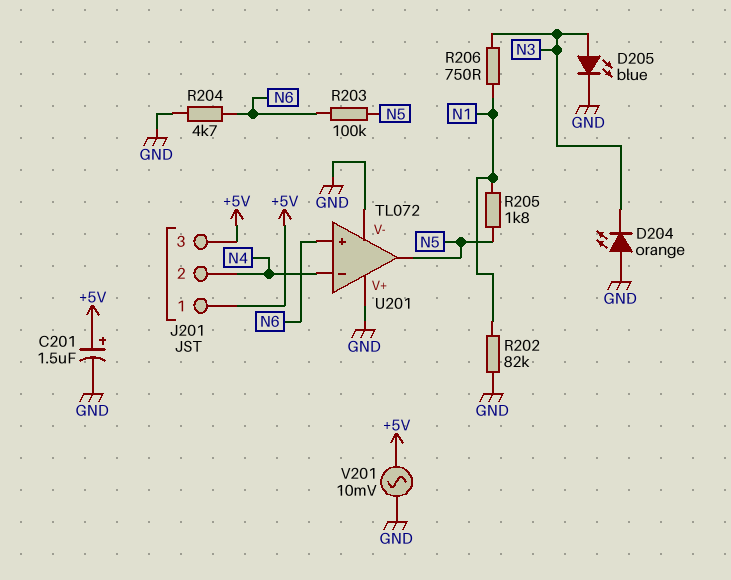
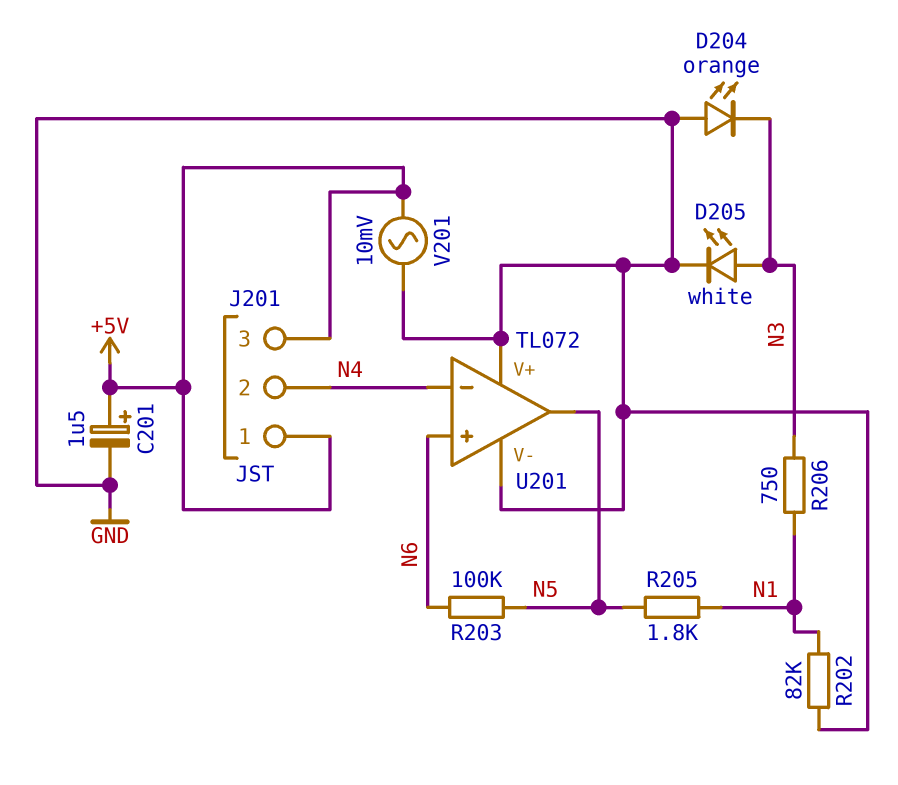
D205: LED blue (A N3, K GND) -> LED white (A N3, K GND)
R204: 4.7k (GND, N6) -> none

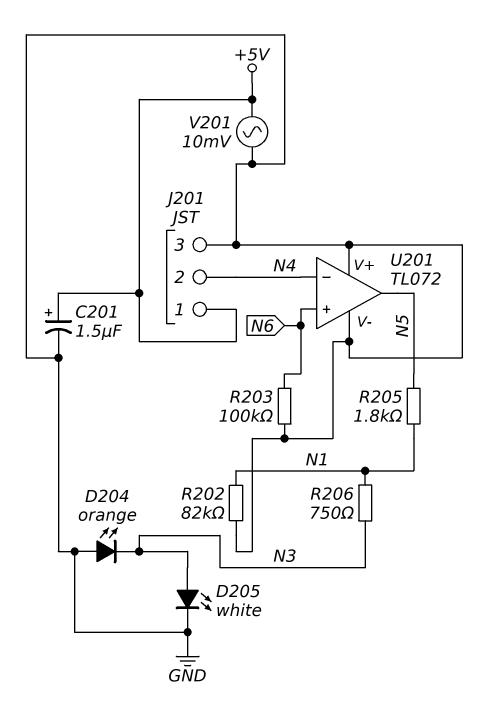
J201 pin 3: +5V -> GND
R203: 100k (N5, N6) -> 100k (GND, N6)

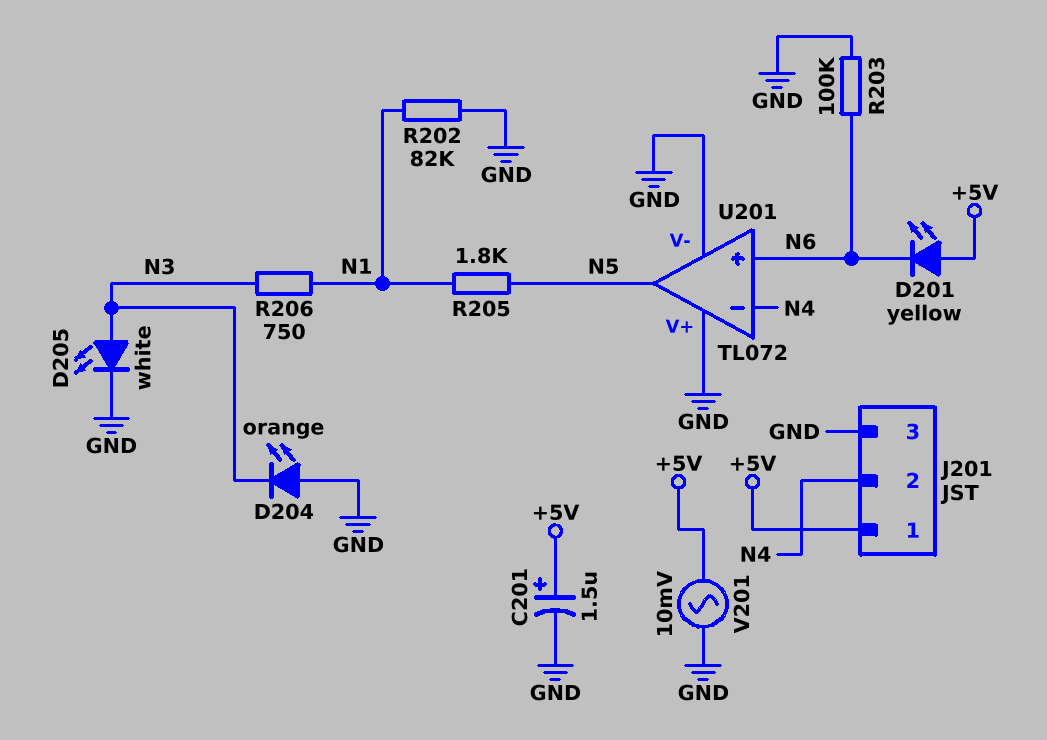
D201: none -> LED yellow (A +5V, K N6)

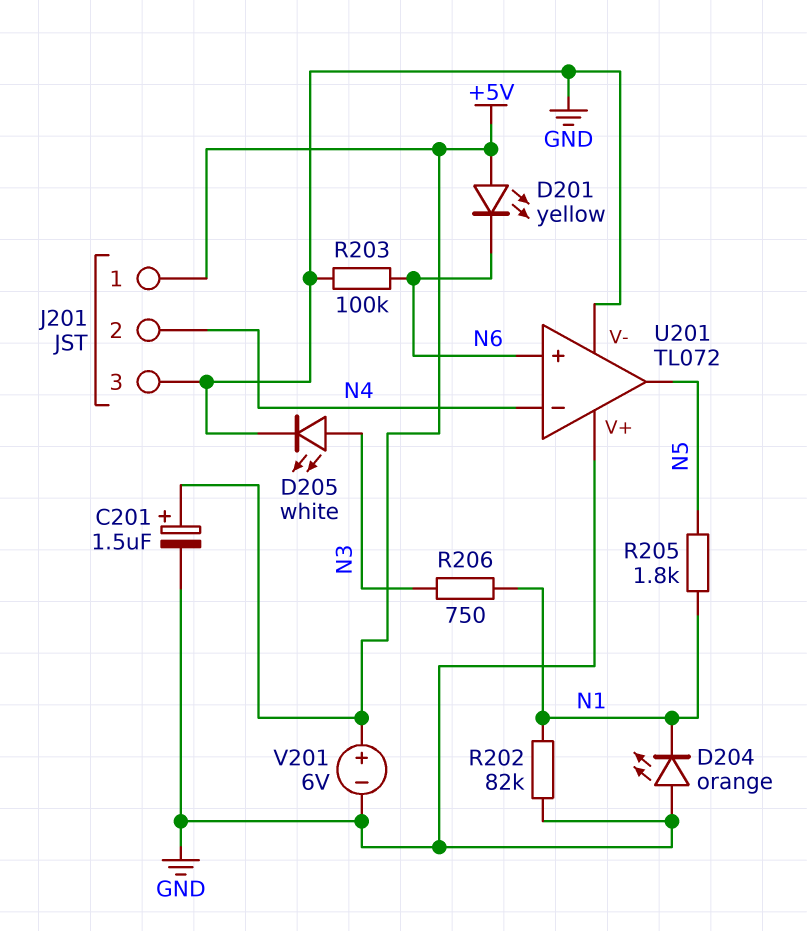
D204: LED orange (A GND, K N3) -> LED orange (A GND, K N1)
V201: AC 10mV (+5V, GND) -> 6V (plus +5V, minus GND)

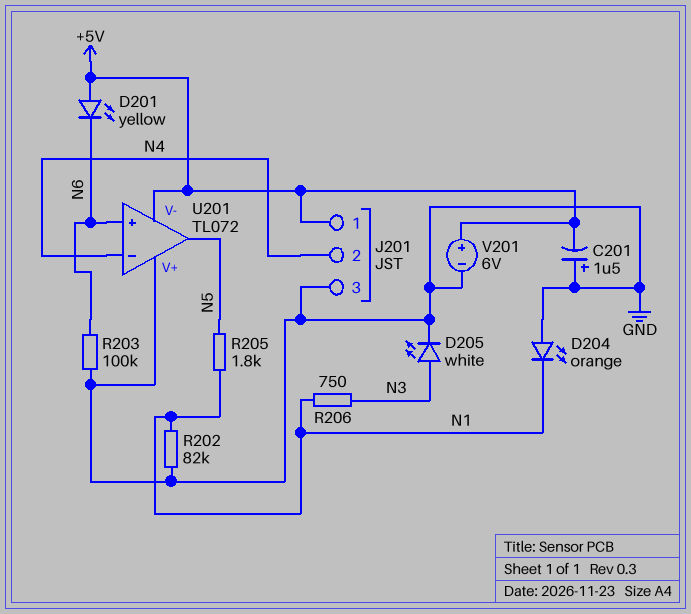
C201: 1.5uF (plus +5V, minus GND) -> 1.5uF (plus GND, minus +5V)
U201 pin V-: GND -> +5V

